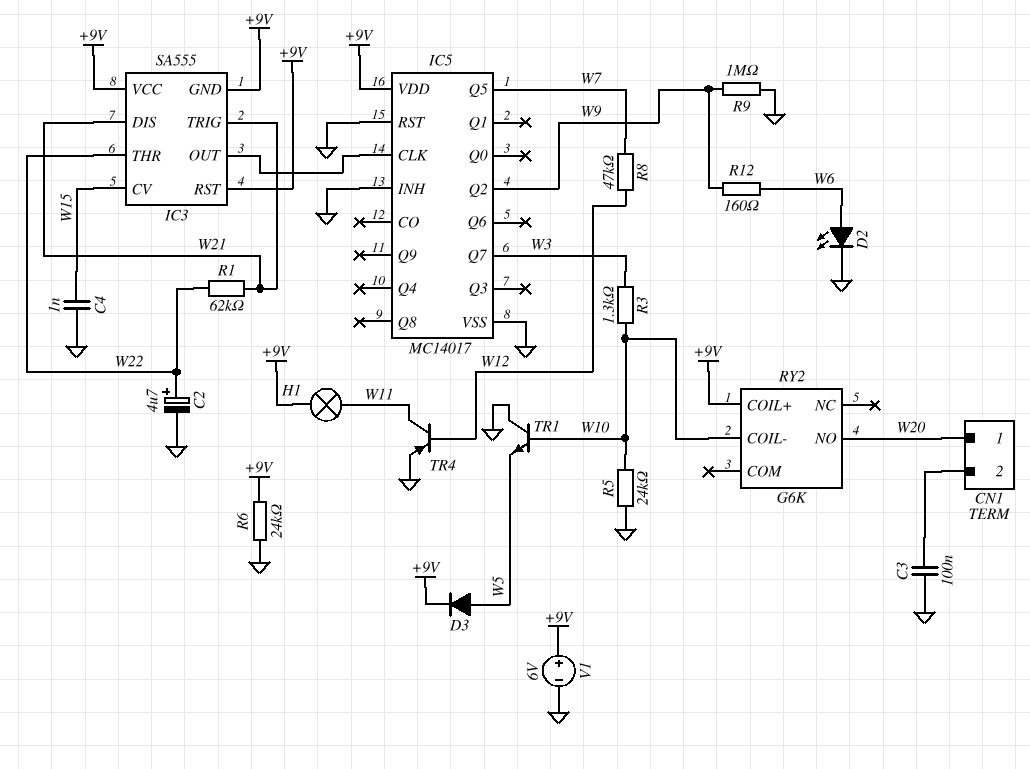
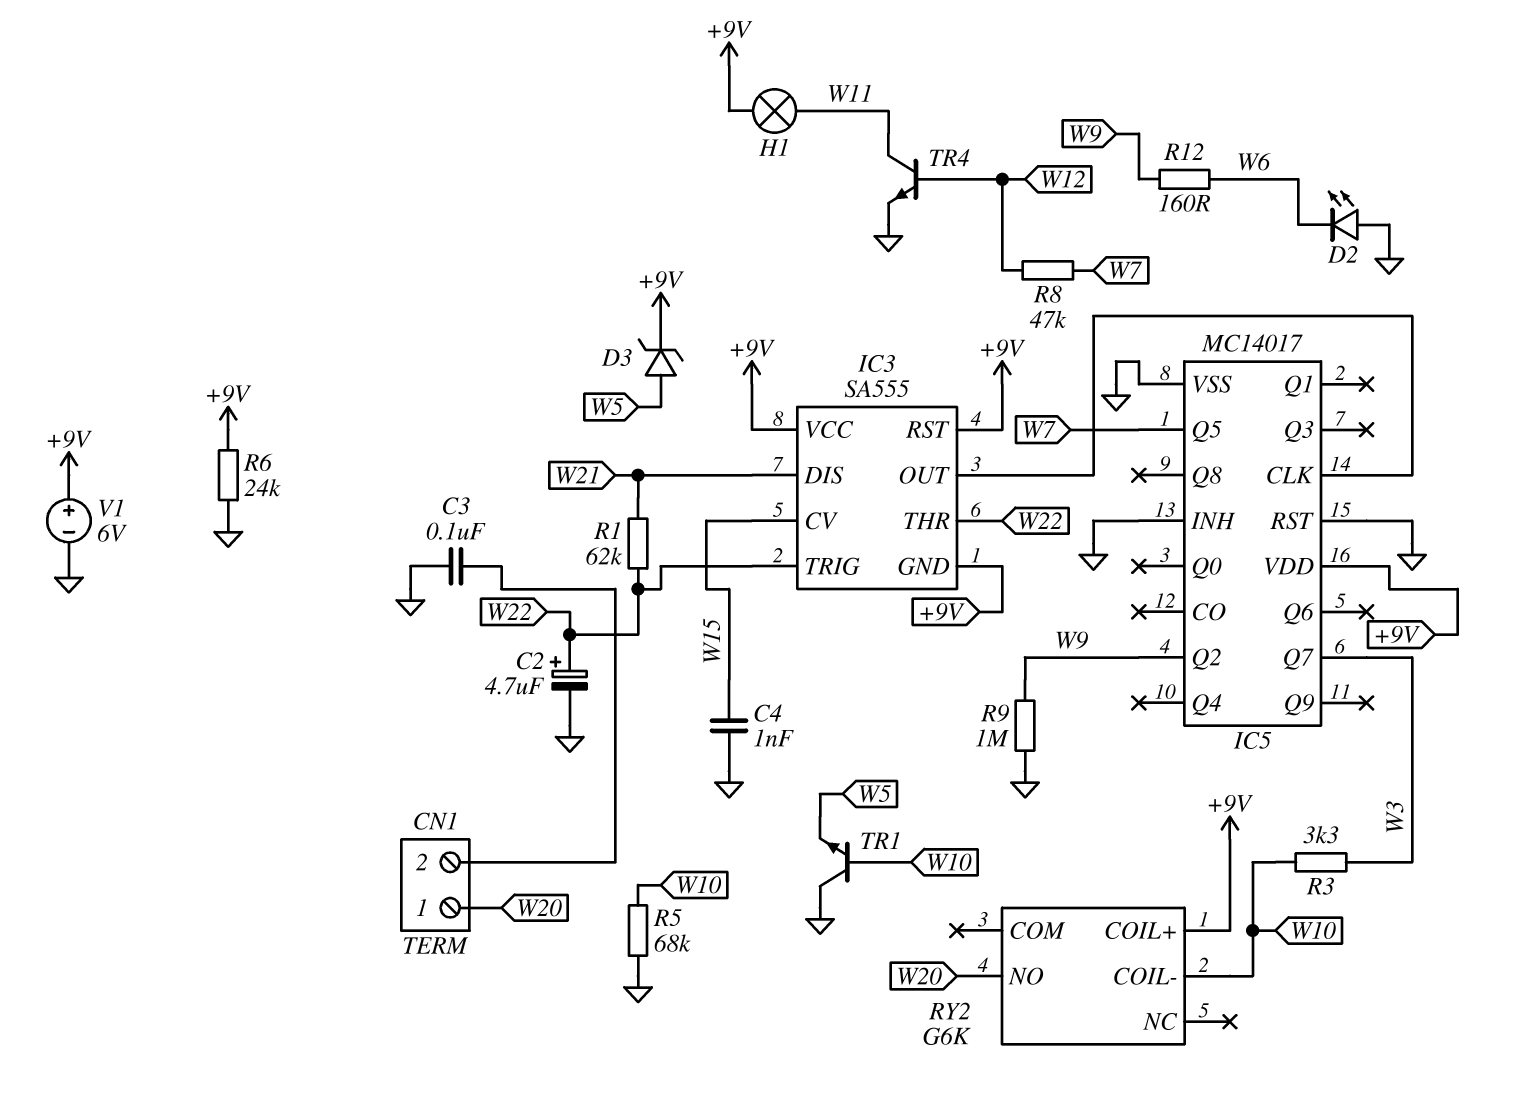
D2: LED (A W6, K GND) -> LED (A GND, K W6)
D3: diode (A W5, K +9V) -> zener (A W5, K +9V)
IC3 pin TRIG: W21 -> W22
R3: 1.3k (W3, W10) -> 3.3k (W3, W10)
R5: 24k (GND, W10) -> 68k (GND, W10)
TR4: PNP (B W12, C W11, E GND) -> NPN (B W12, C W11, E GND)

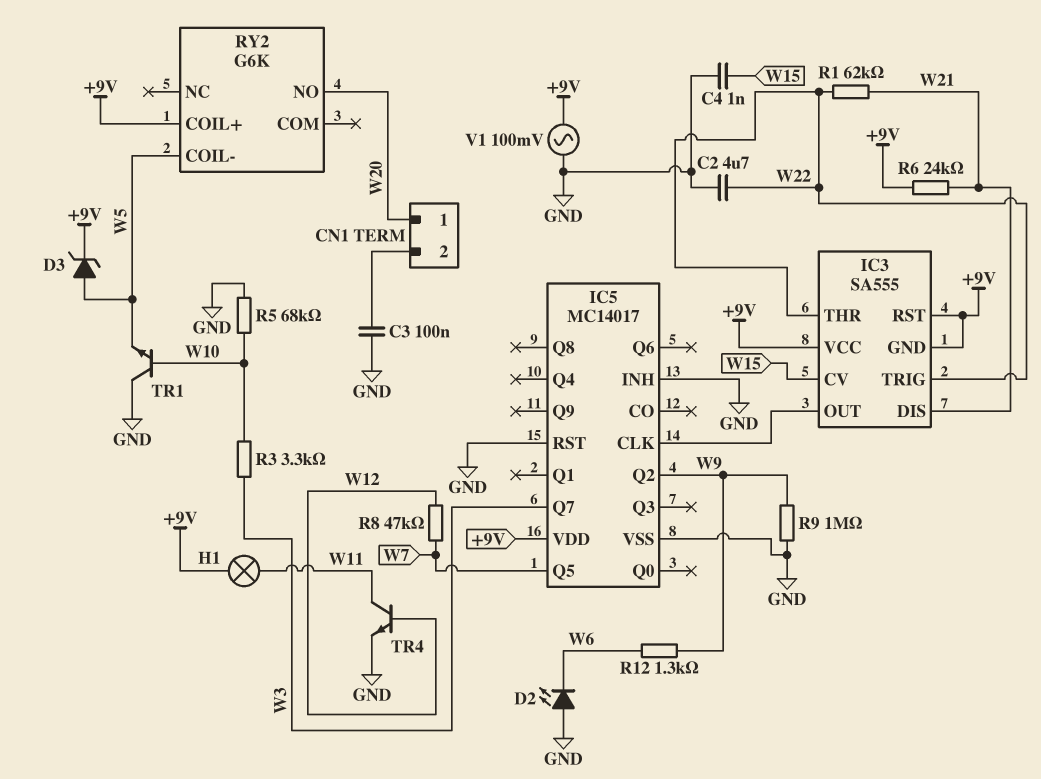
C2: 4.7uF (plus W22, minus GND) -> 4.7uF (GND, W22)
R6: 24k (+9V, GND) -> 24k (+9V, W21)
R12: 160 (W6, W9) -> 1.3k (W6, W9)
RY2 pin COIL-: W10 -> W5
V1: 6V (plus +9V, minus GND) -> AC 100mV (+9V, GND)

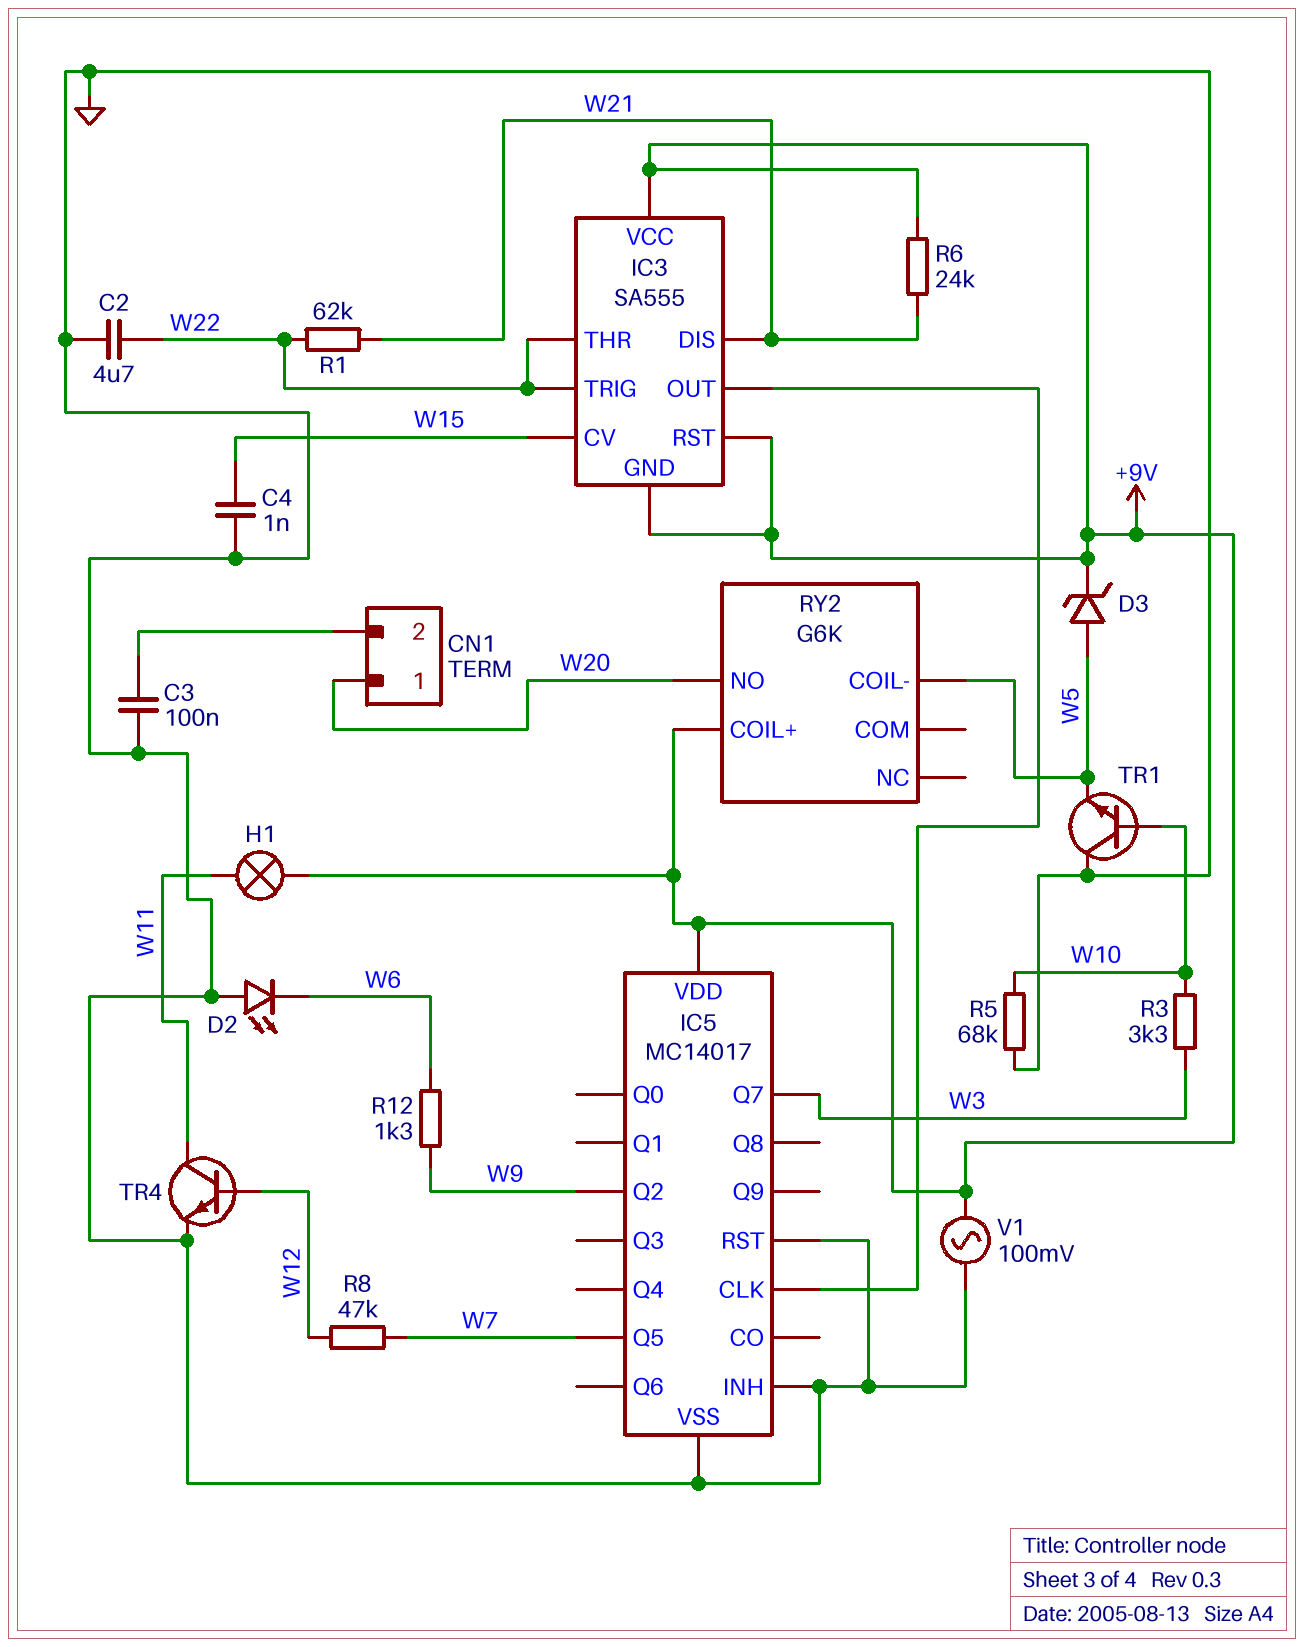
R9: 1M (GND, W9) -> none

